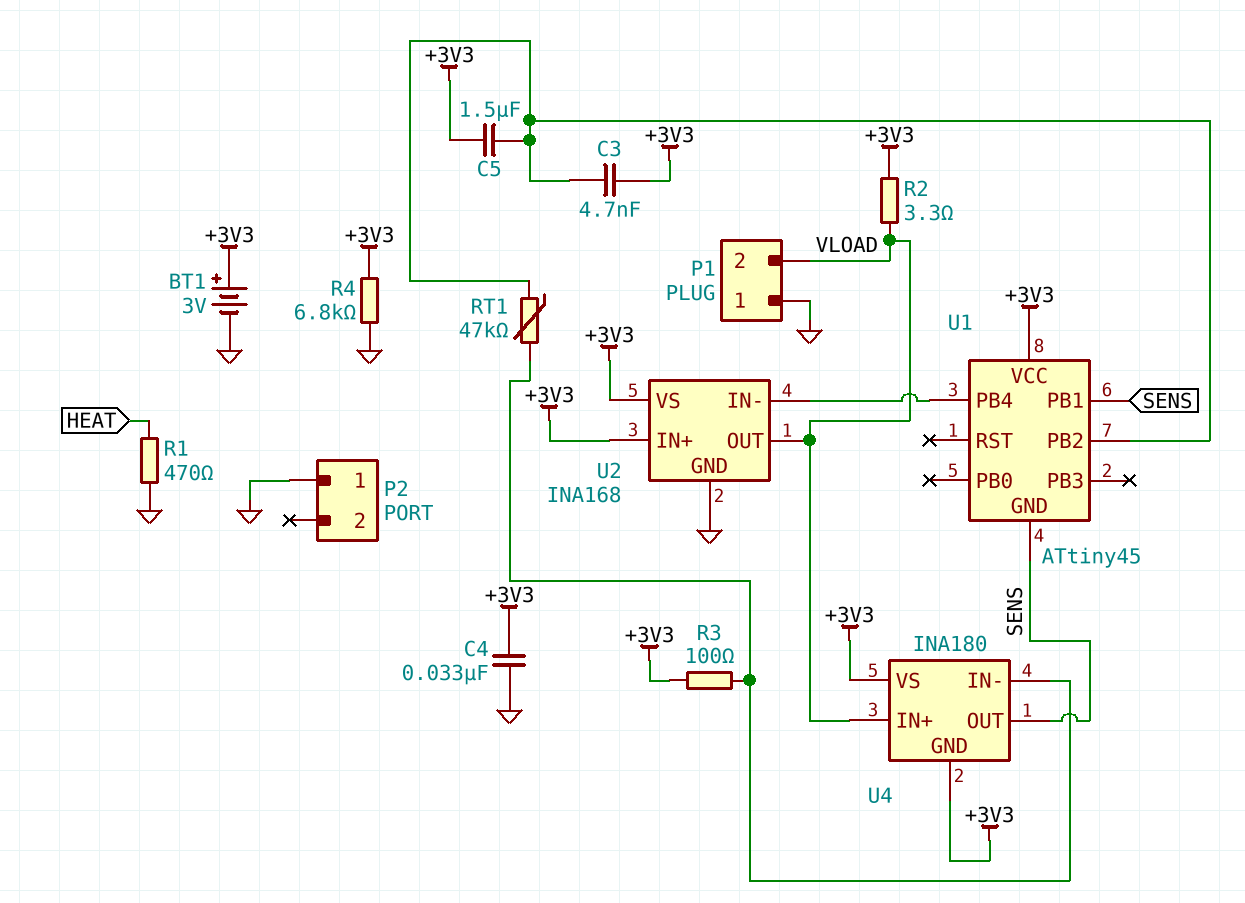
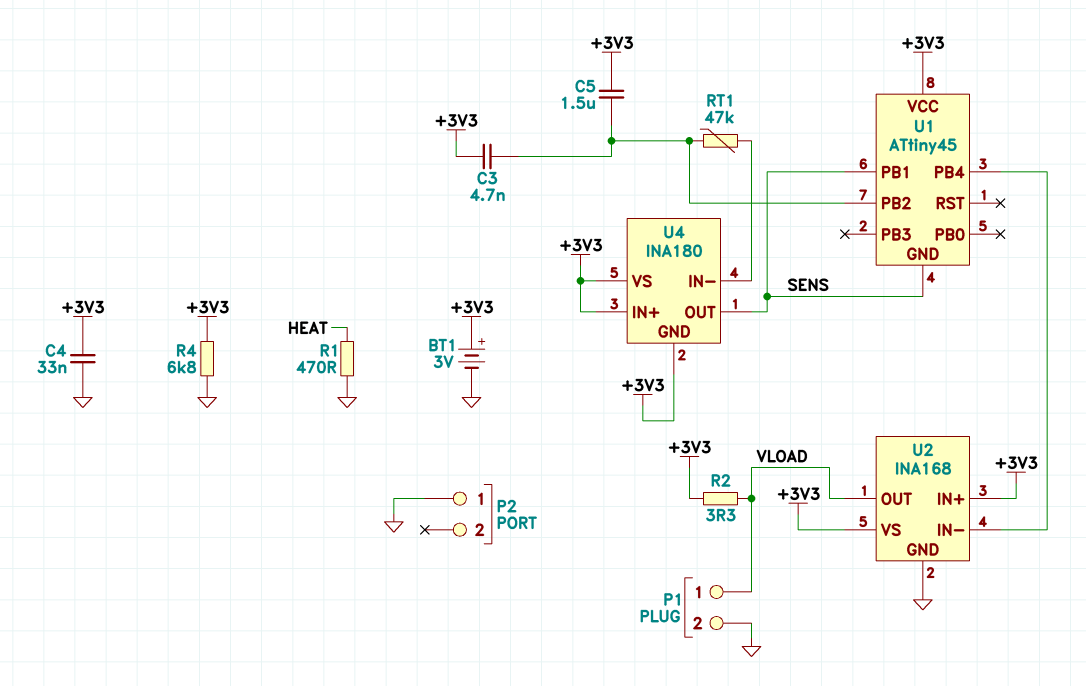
P1 pin 1: GND -> VLOAD
P1 pin 2: VLOAD -> GND
R3: 100 (+3V3, U4/IN-) -> none
U4 pin IN+: VLOAD -> +3V3

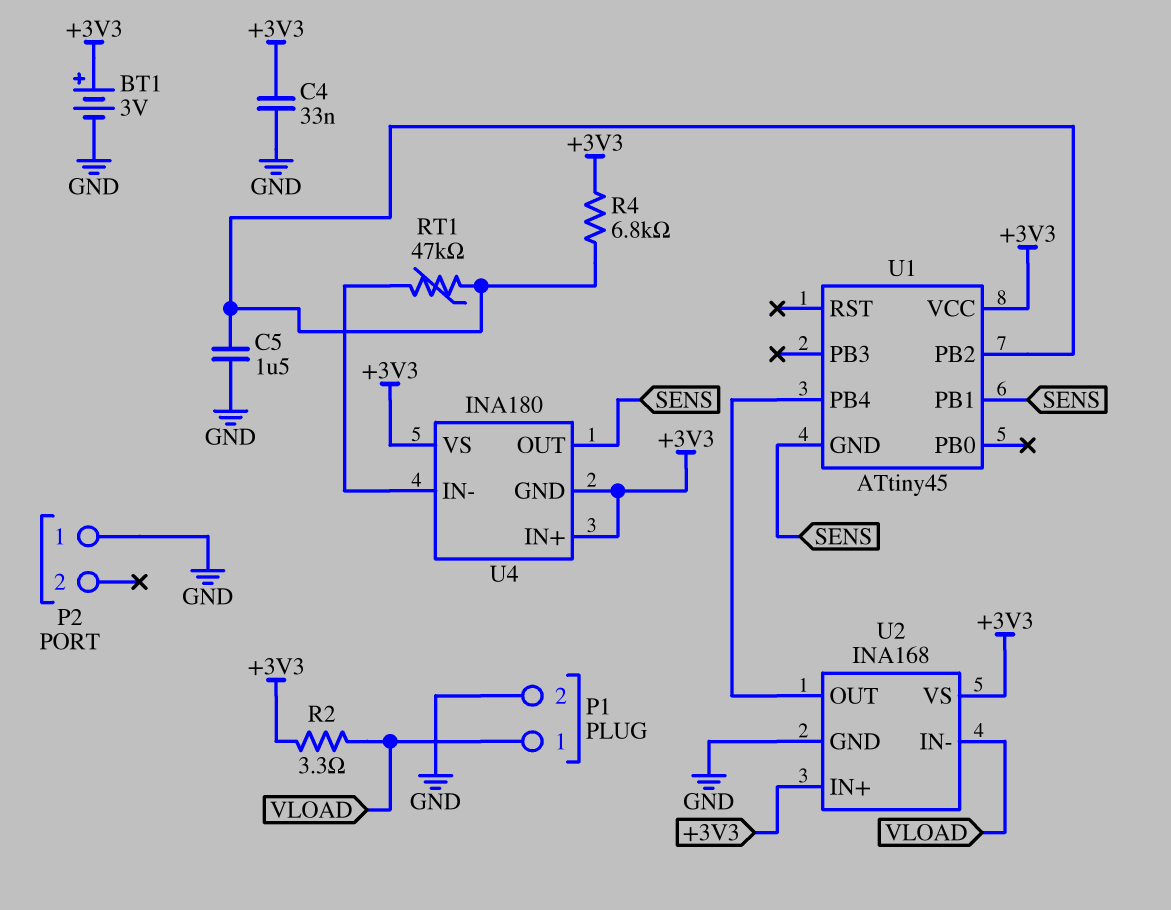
C3: 4.7nF (+3V3, U1/PB2) -> none
C5: 1.5uF (+3V3, U1/PB2) -> 1.5uF (GND, U1/PB2)
R1: 470 (GND, HEAT) -> none
R4: 6.8k (+3V3, GND) -> 6.8k (+3V3, U1/PB2)
U2 pin IN-: U1/PB4 -> VLOAD
U2 pin OUT: VLOAD -> U1/PB4

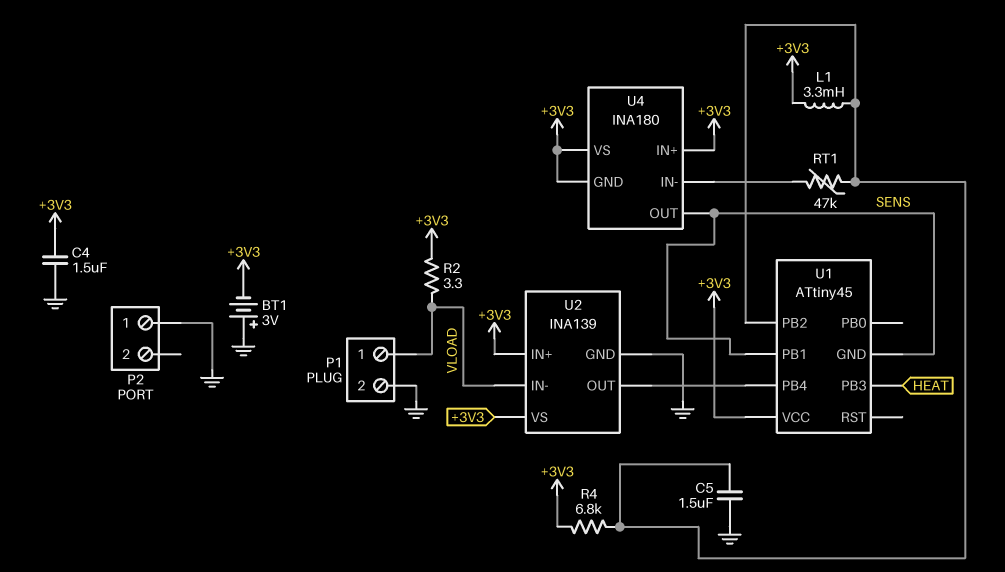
BT1: 3V (plus +3V3, minus GND) -> 3V (plus GND, minus +3V3)
C4: 33nF (+3V3, GND) -> 1.5uF (+3V3, GND)
L1: none -> 3.3mH (+3V3, U1/PB2)
U1 pin PB3: none -> HEAT
U2: INA168 -> INA139

